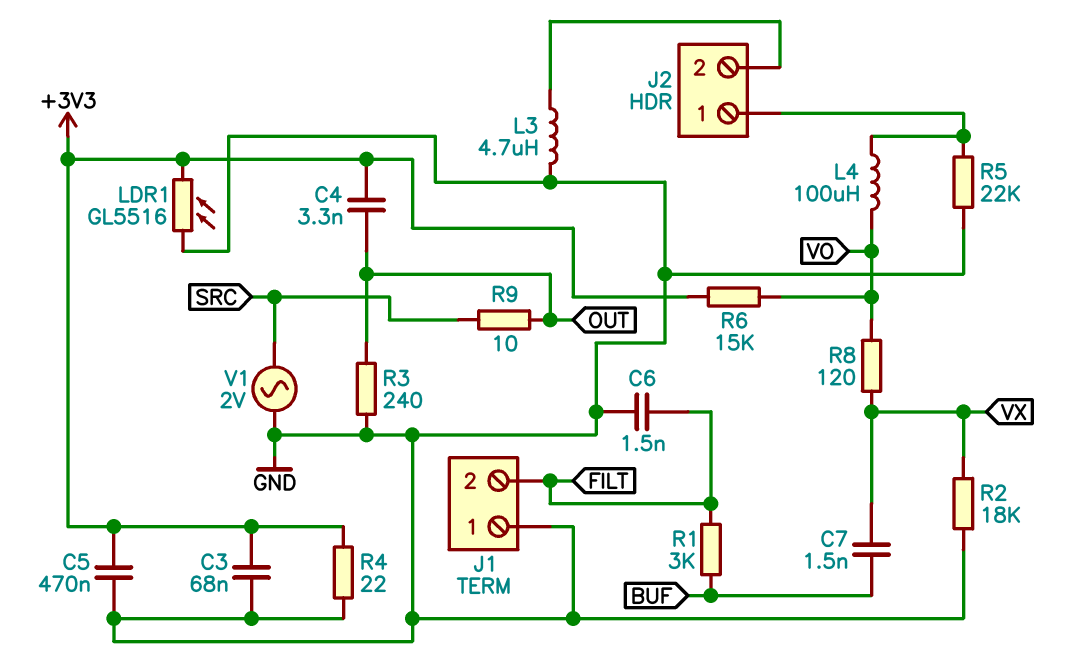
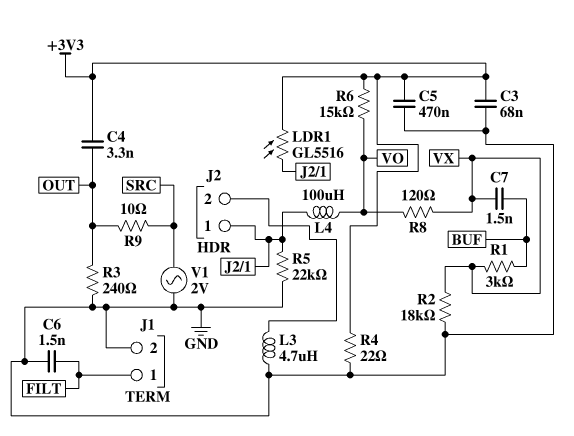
J1 pin 1: GND -> FILT
J1 pin 2: FILT -> GND
LDR1: GL5516 (+3V3, GND) -> GL5516 (+3V3, J2/1)
R1: 3k (BUF, FILT) -> 3k (BUF, VX)

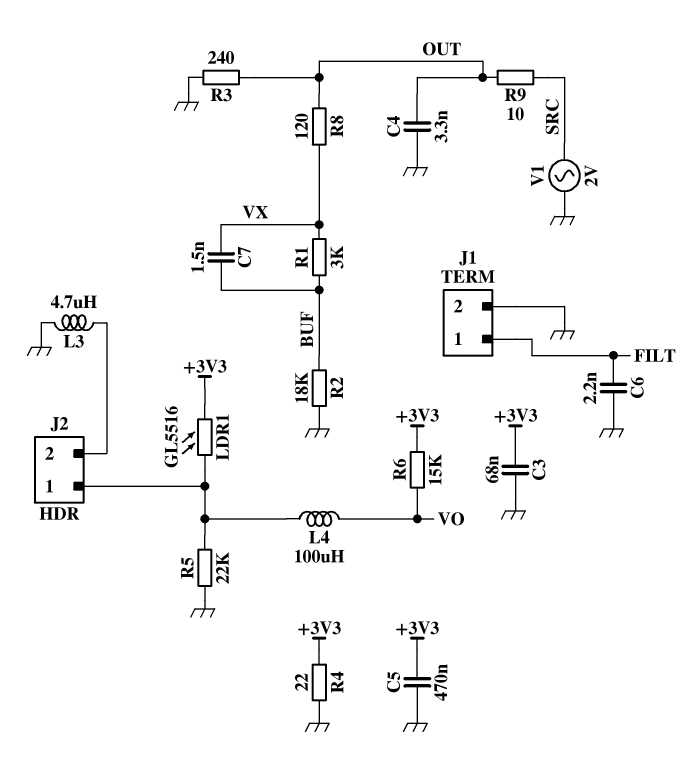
C4: 3.3nF (+3V3, OUT) -> 3.3nF (GND, OUT)
C6: 1.5nF (FILT, GND) -> 2.2nF (FILT, GND)
R2: 18k (GND, VX) -> 18k (BUF, GND)
R8: 120 (VO, VX) -> 120 (OUT, VX)

